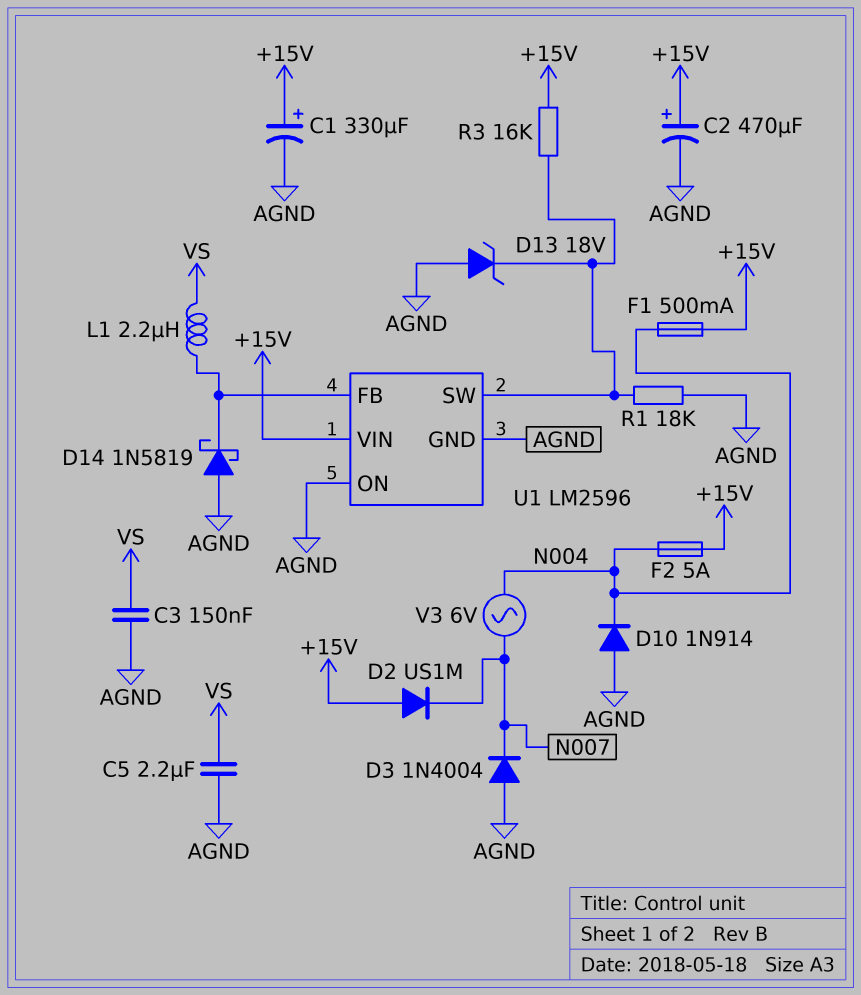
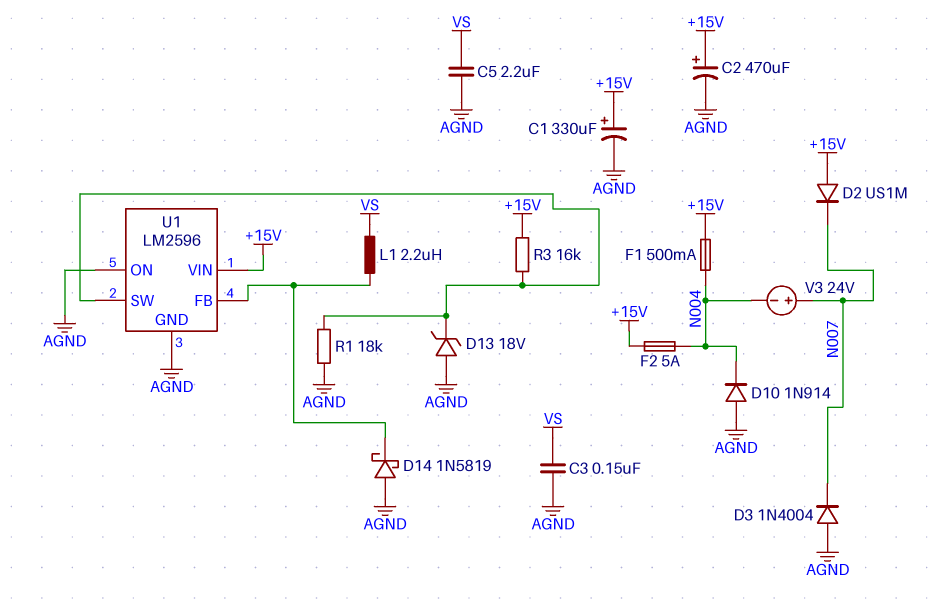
V3: AC 6V (N004, N007) -> 24V (plus N007, minus N004)

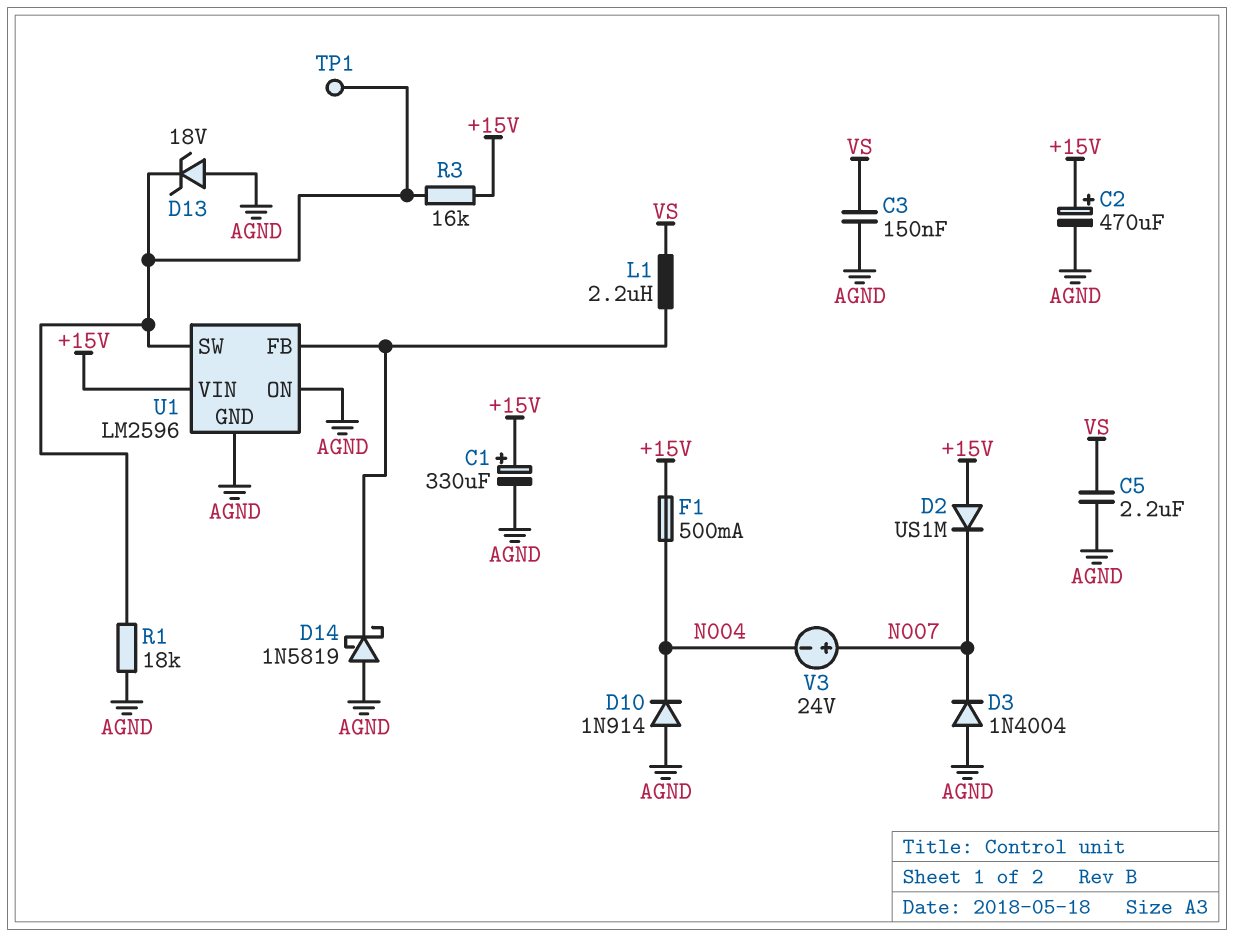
F2: 5A (+15V, N004) -> none
TP1: none -> test point (U1/SW)

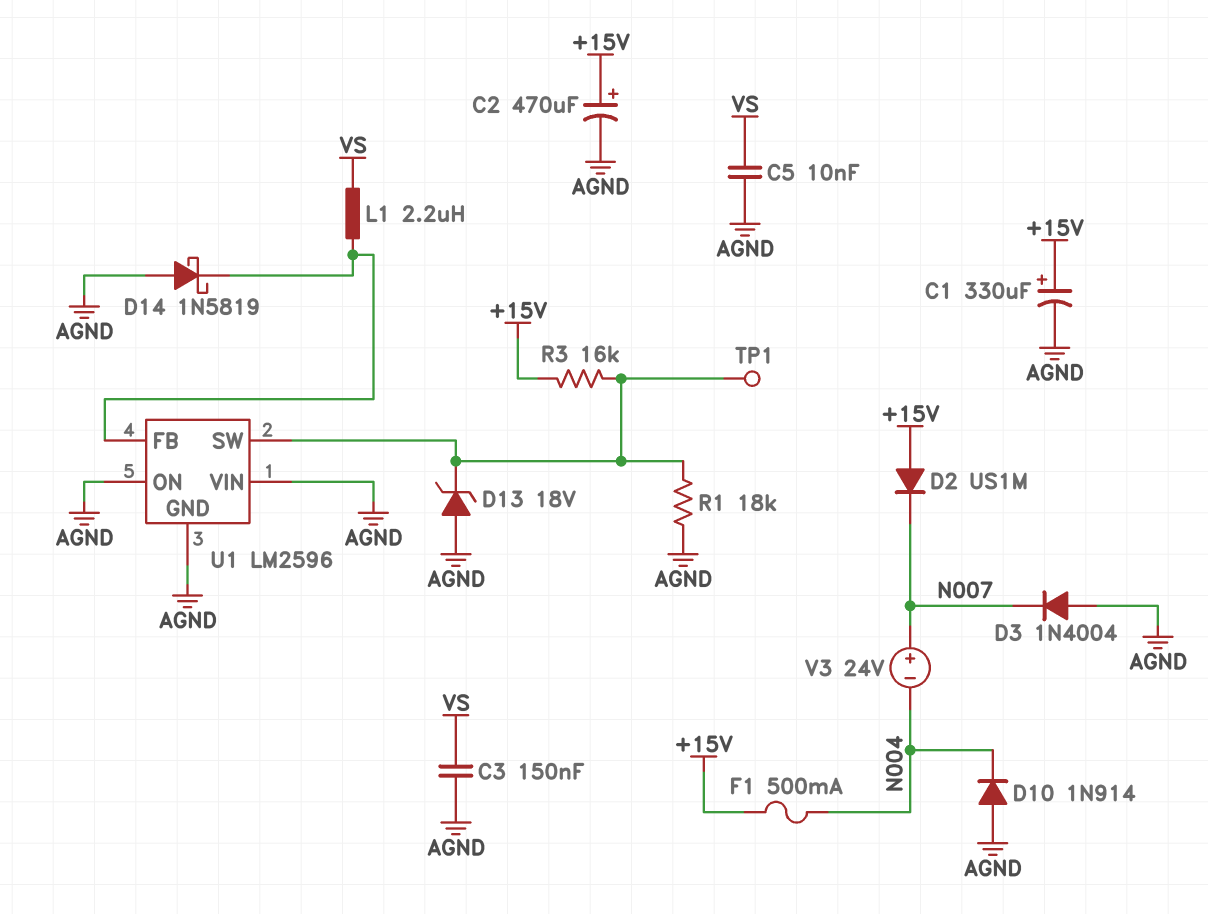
C5: 2.2uF (AGND, VS) -> 10nF (AGND, VS)
U1 pin VIN: +15V -> AGND

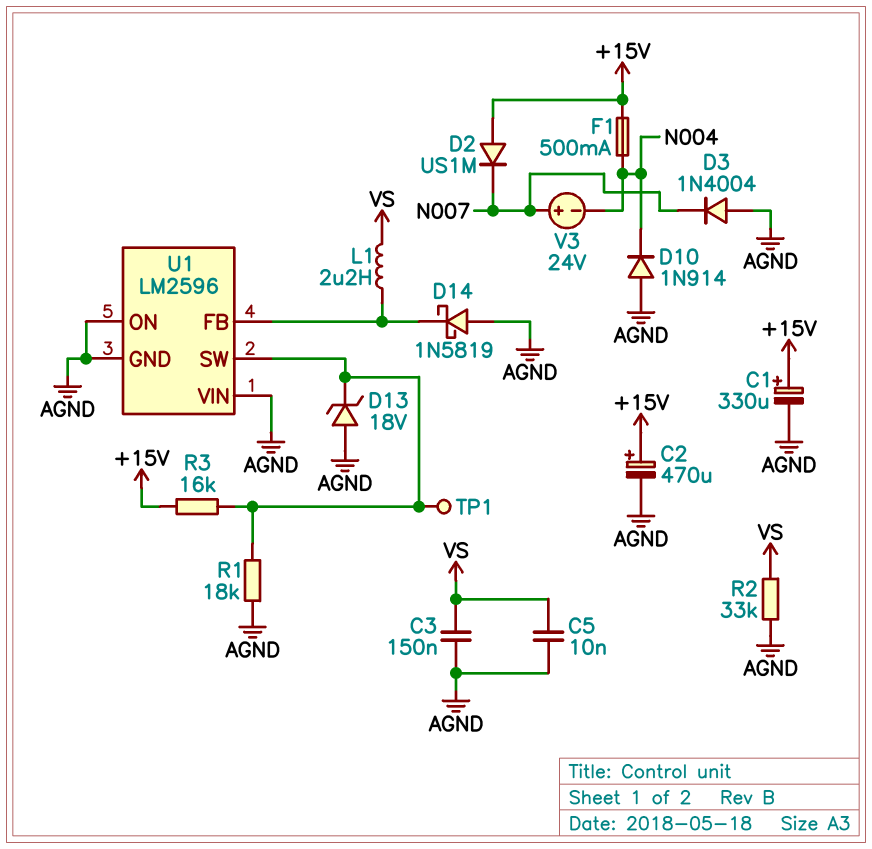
R2: none -> 33k (AGND, VS)

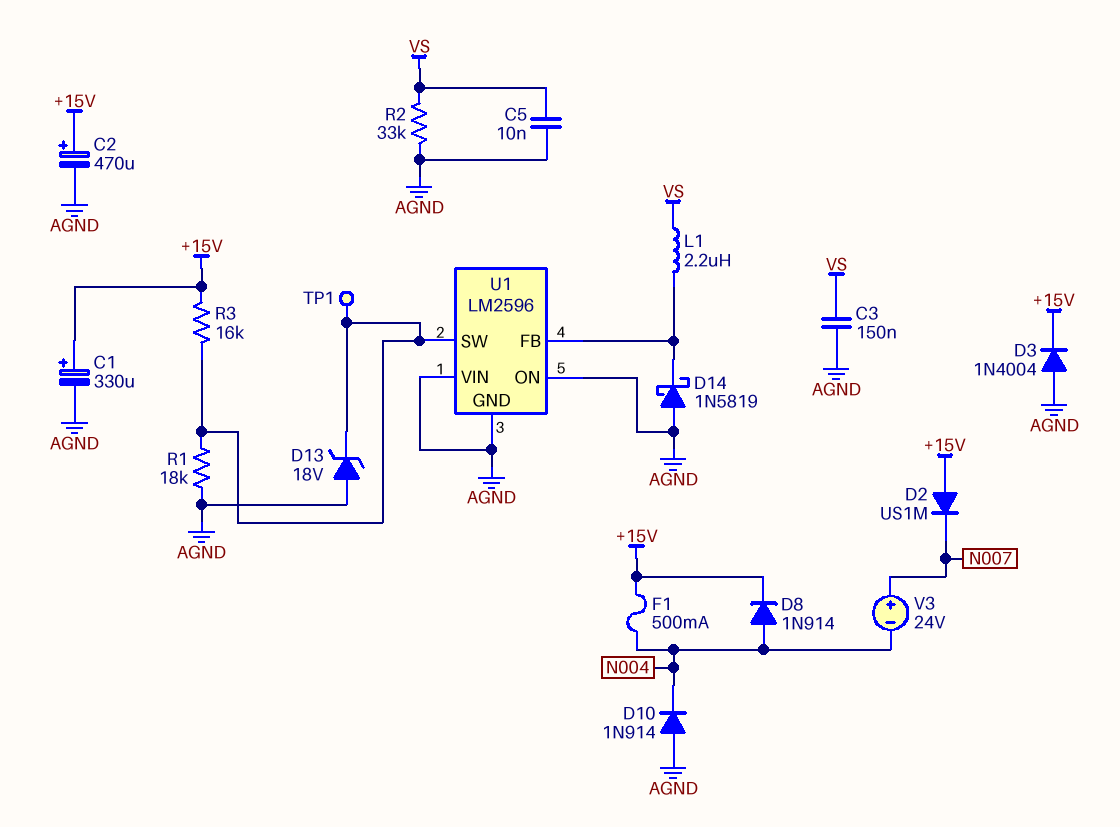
D3: diode 1N4004 (A AGND, K N007) -> diode 1N4004 (A AGND, K +15V)
D8: none -> diode 1N914 (A N004, K +15V)

